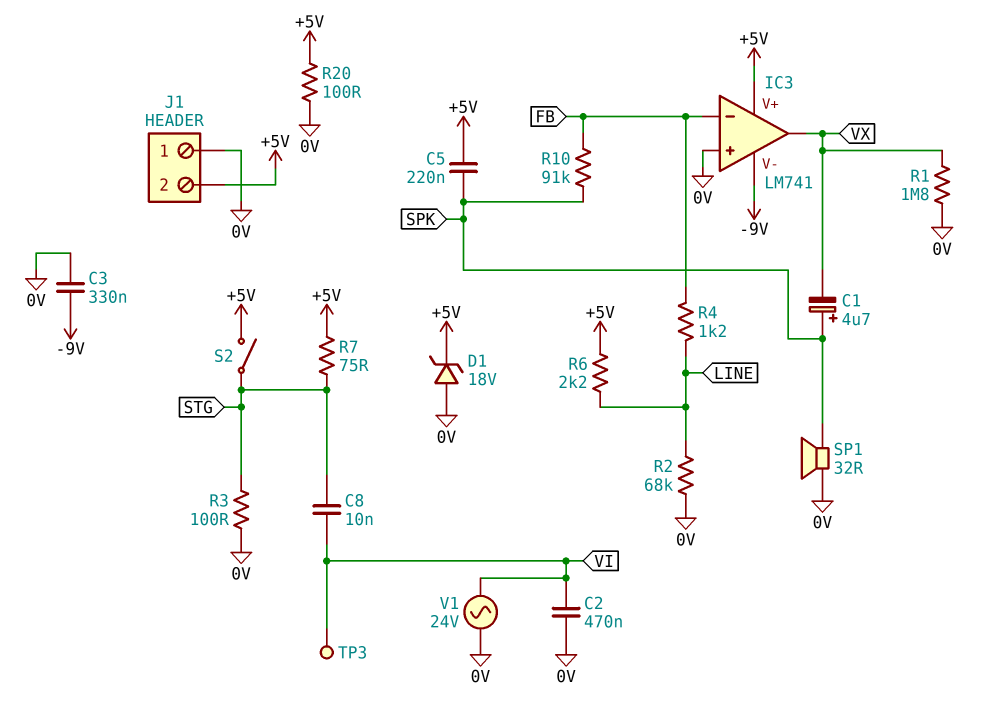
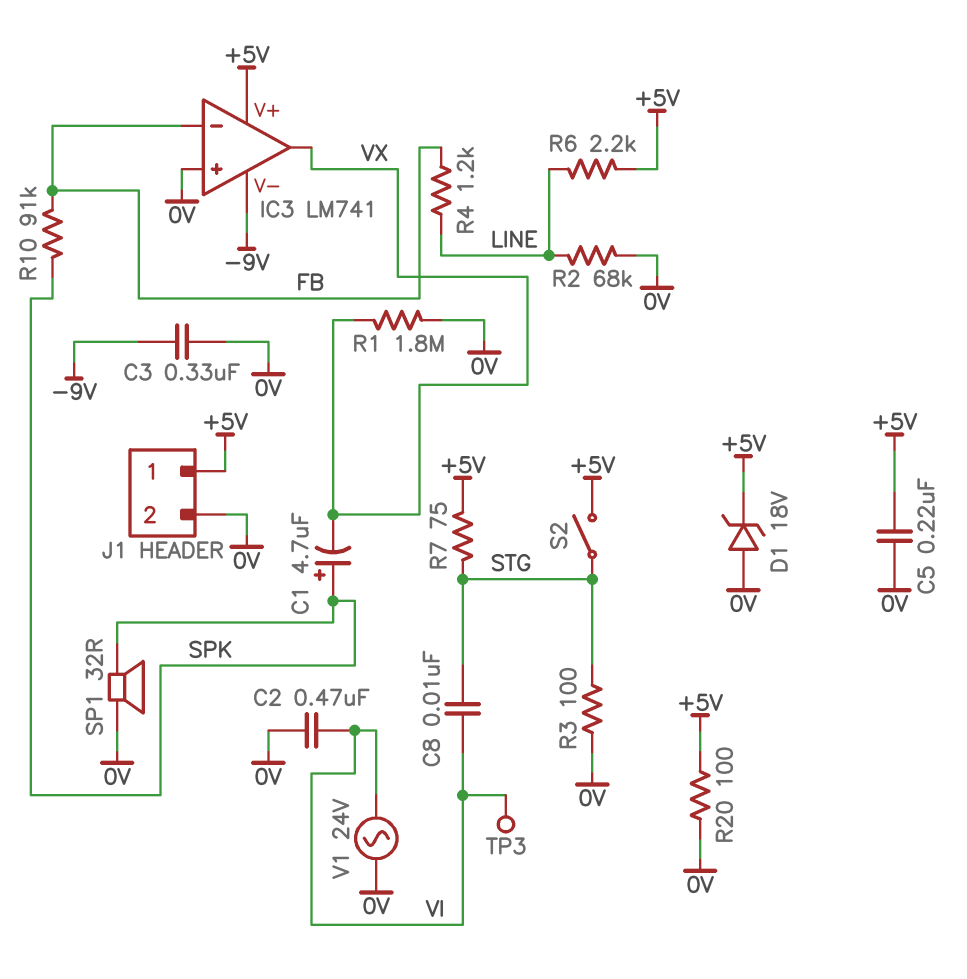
C5: 220nF (+5V, SPK) -> 220nF (+5V, 0V)
J1 pin 1: 0V -> +5V
J1 pin 2: +5V -> 0V

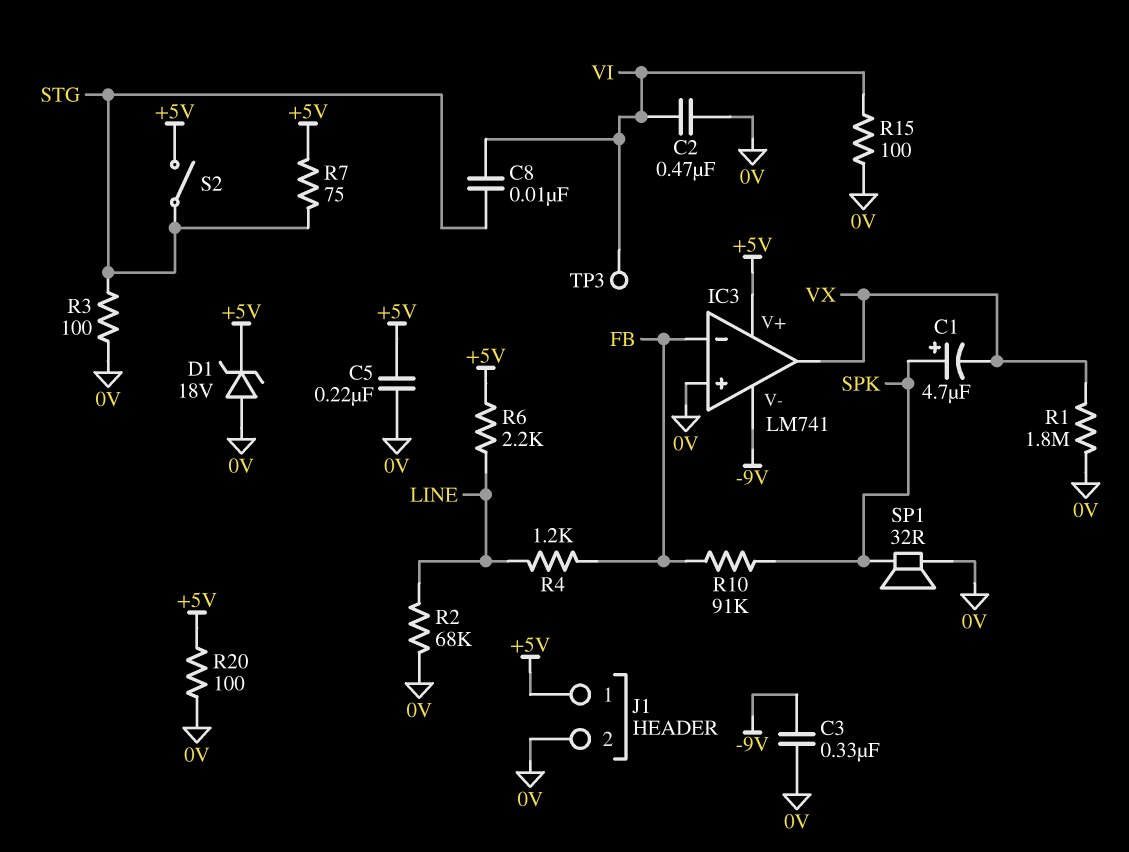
R15: none -> 100 (0V, VI)
V1: AC 24V (0V, VI) -> none

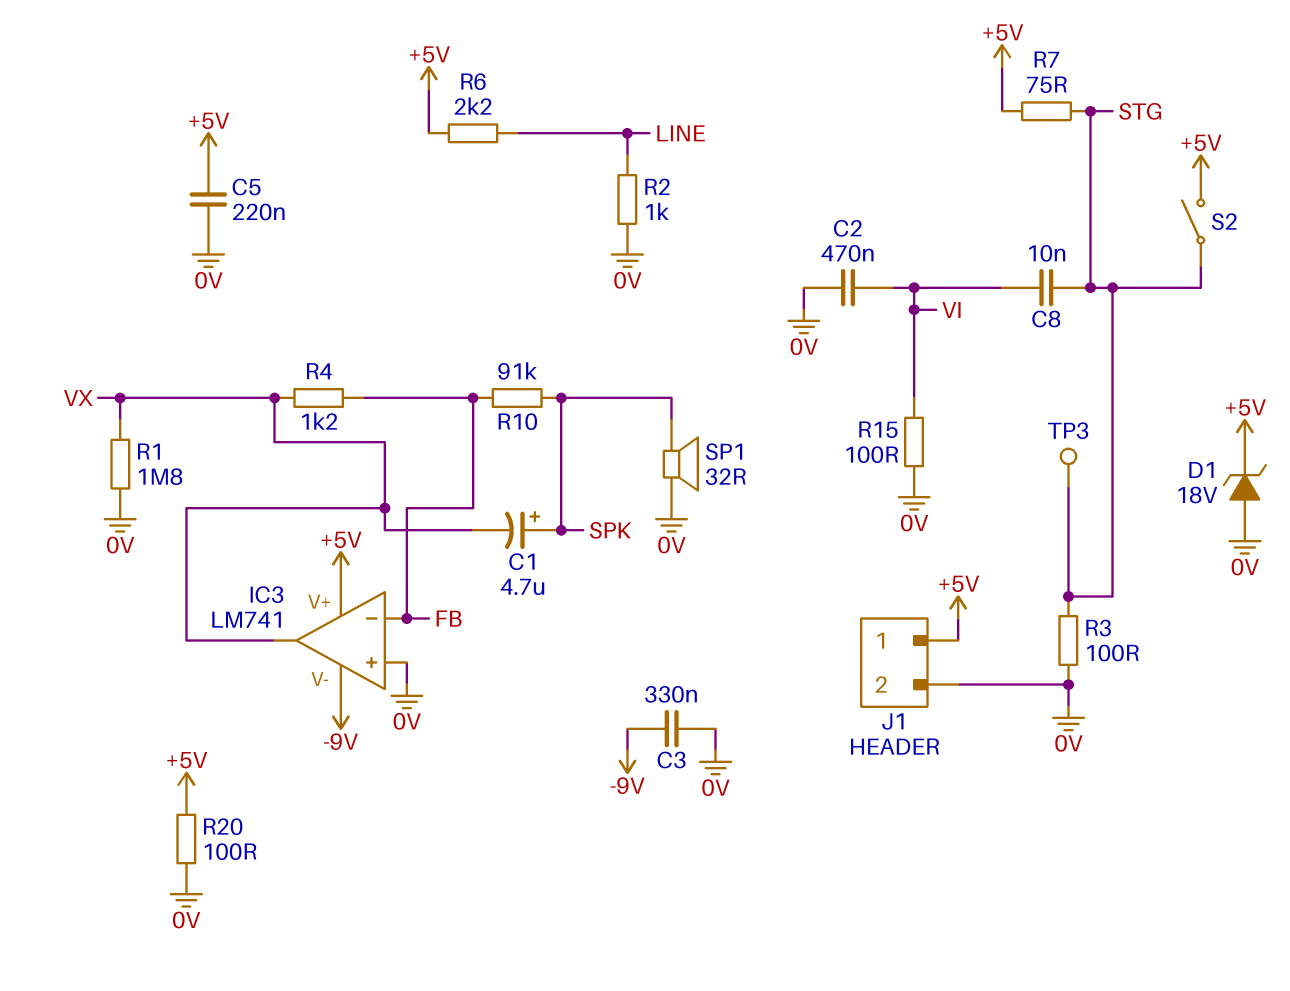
R2: 68k (0V, LINE) -> 1k (0V, LINE)
R4: 1.2k (FB, LINE) -> 1.2k (FB, VX)
TP3: test point (VI) -> test point (STG)

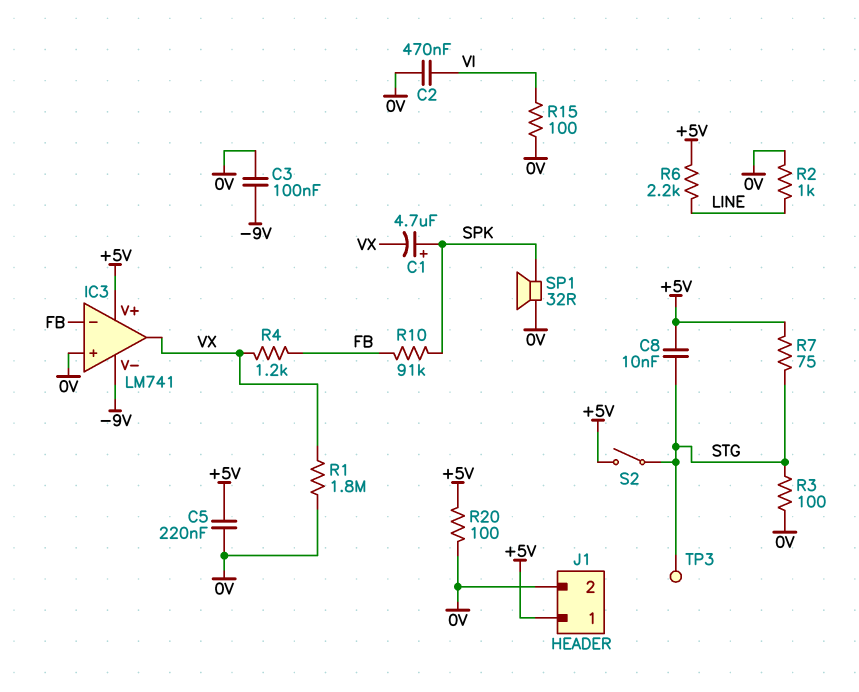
C3: 330nF (-9V, 0V) -> 100nF (-9V, 0V)
C8: 10nF (STG, VI) -> 10nF (+5V, STG)
D1: zener 18V (A 0V, K +5V) -> none

